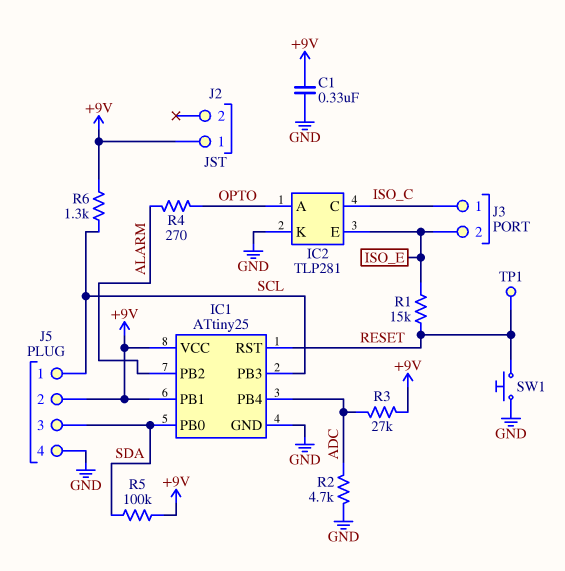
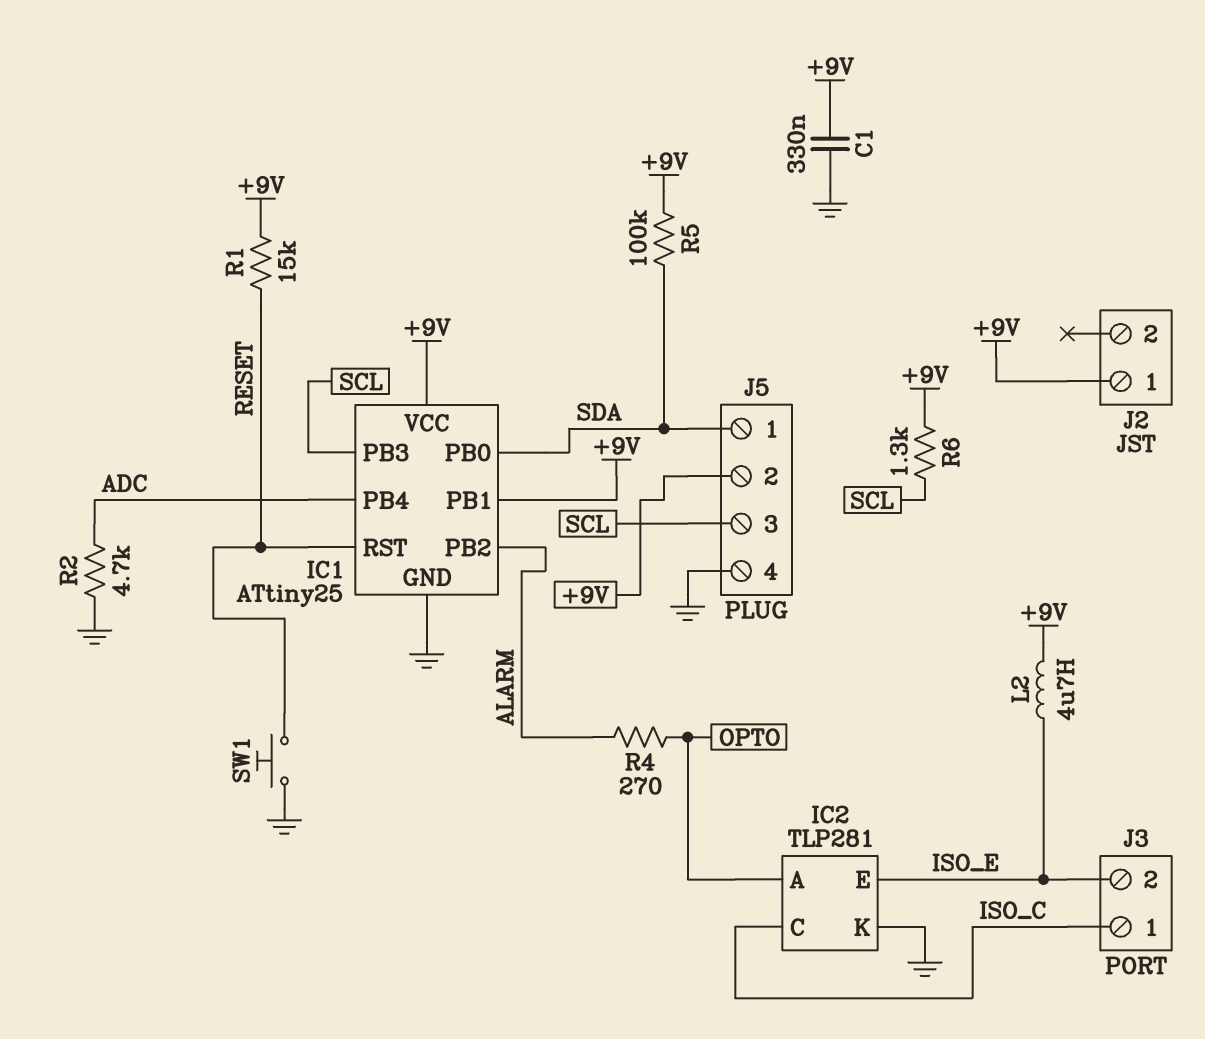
J5 pin 1: SCL -> SDA
J5 pin 3: SDA -> SCL
L2: none -> 4.7uH (+9V, ISO_E)
R1: 15k (ISO_E, RESET) -> 15k (+9V, RESET)
R3: 27k (+9V, ADC) -> none
TP1: test point (RESET) -> none

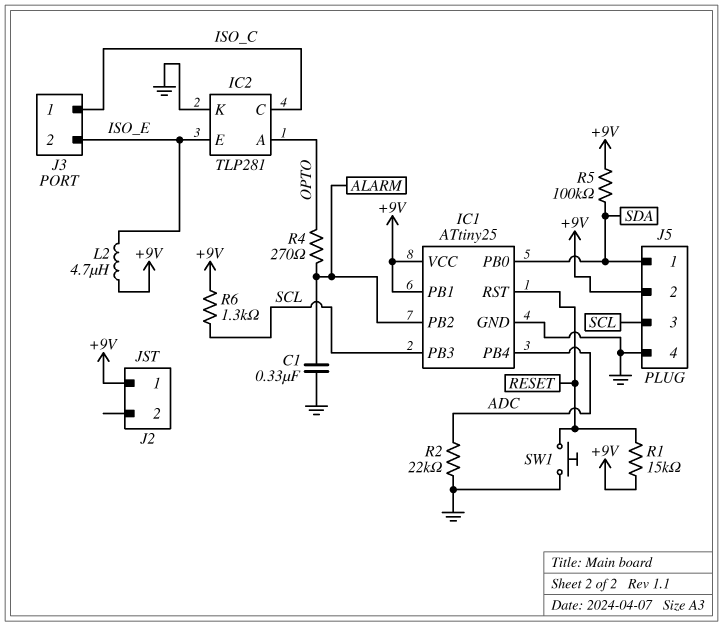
C1: 330nF (+9V, GND) -> 330nF (ALARM, GND)
R2: 4.7k (ADC, GND) -> 22k (ADC, GND)

